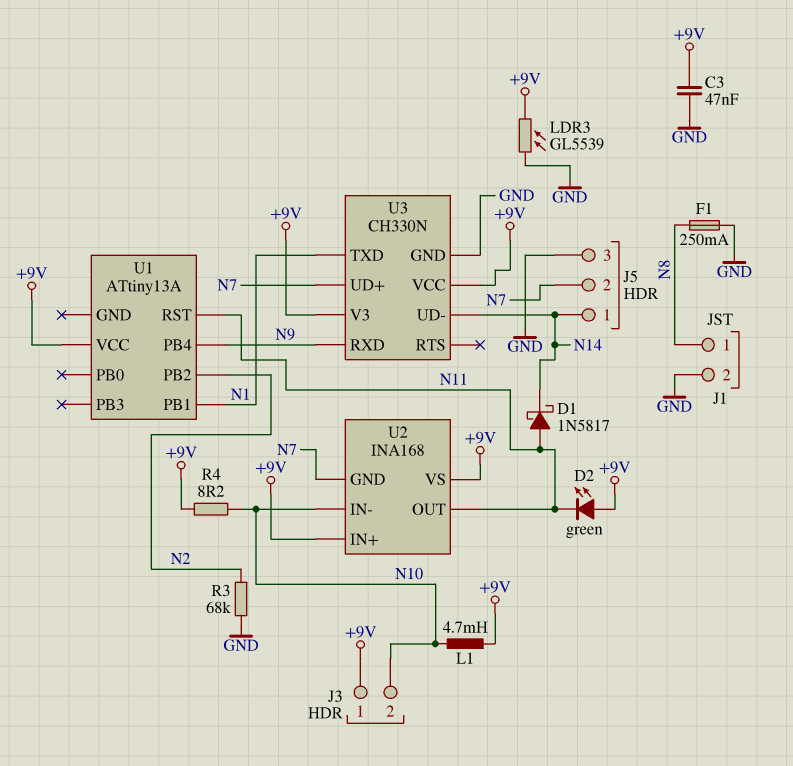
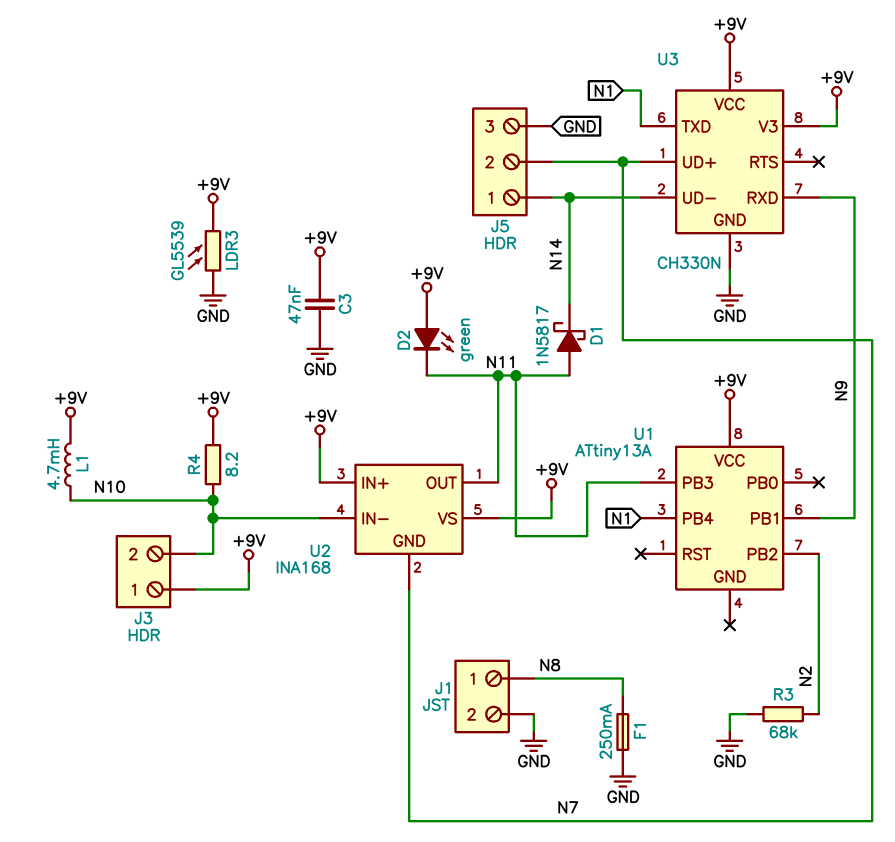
U1 pin PB1: N1 -> N9
U1 pin PB3: none -> N11
U1 pin PB4: N9 -> N1
U1 pin RST: N11 -> none

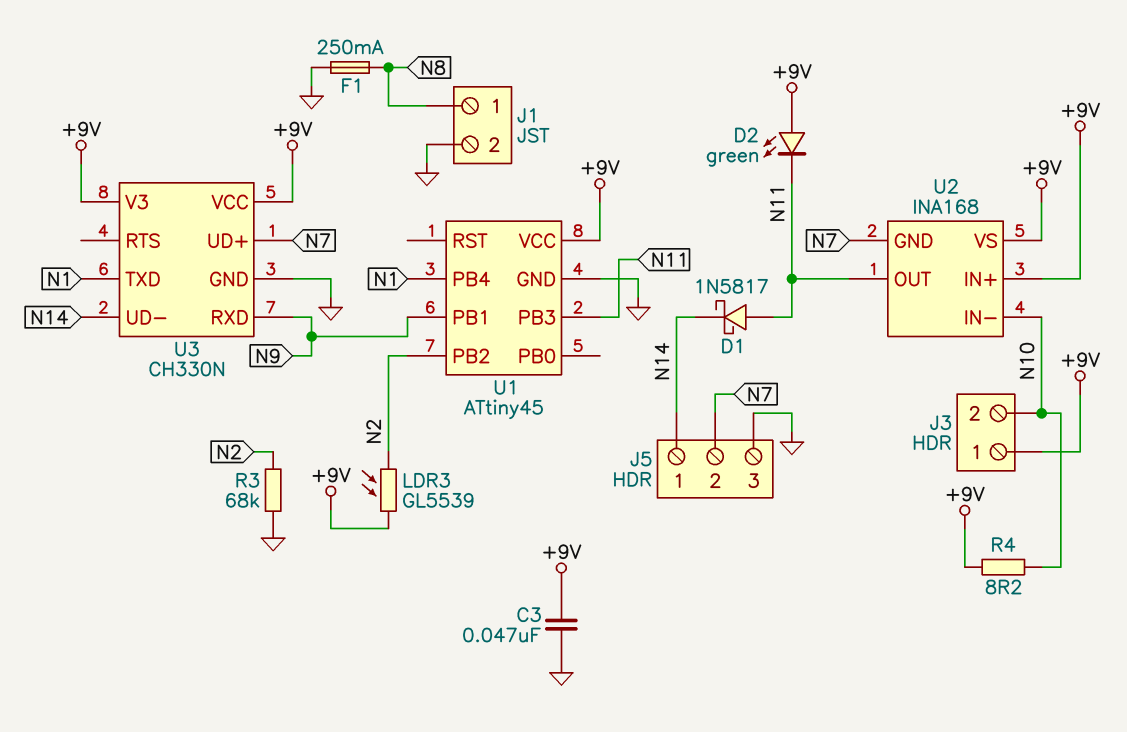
L1: 4.7mH (+9V, N10) -> none
LDR3: GL5539 (+9V, GND) -> GL5539 (+9V, N2)
U1: ATtiny13A -> ATtiny45
U1 pin GND: none -> GND

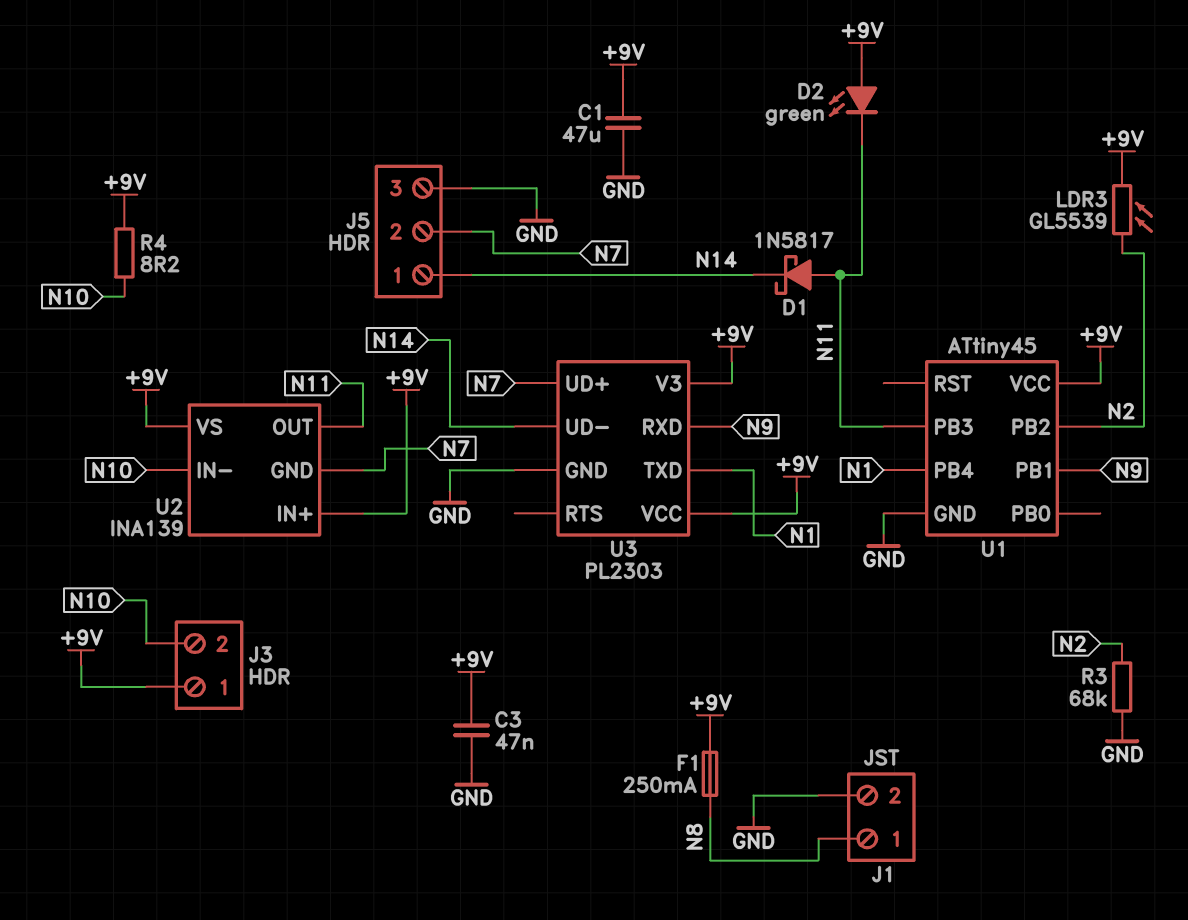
C1: none -> 47uF (+9V, GND)
F1: 250mA (GND, N8) -> 250mA (+9V, N8)
U2: INA168 -> INA139
U3: CH330N -> PL2303

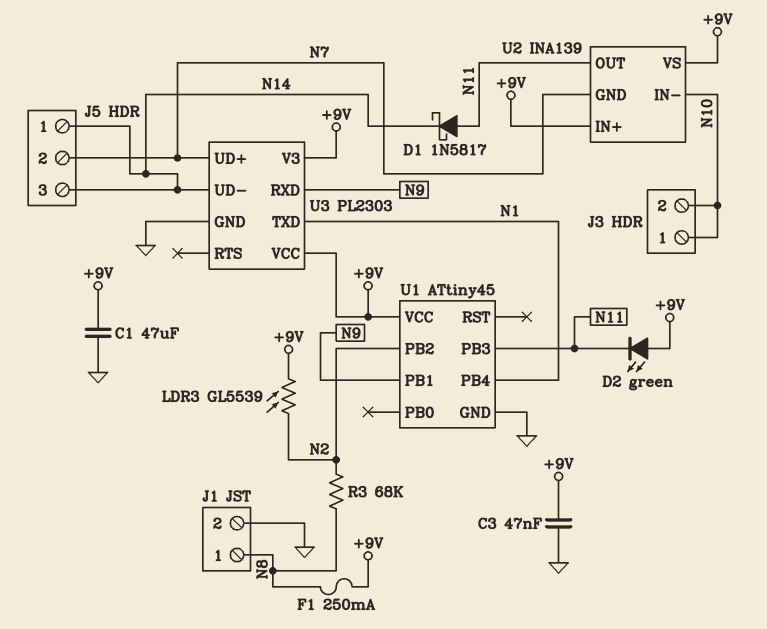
J3 pin 1: +9V -> N10
J5 pin 3: GND -> N14
R3: 68k (GND, N2) -> 68k (N2, N8)
R4: 8.2 (+9V, N10) -> none

